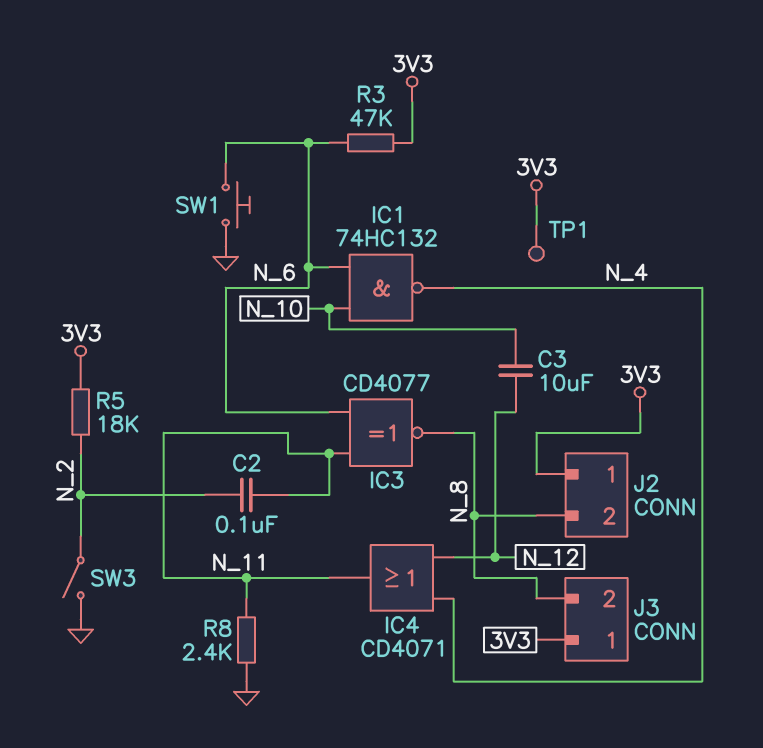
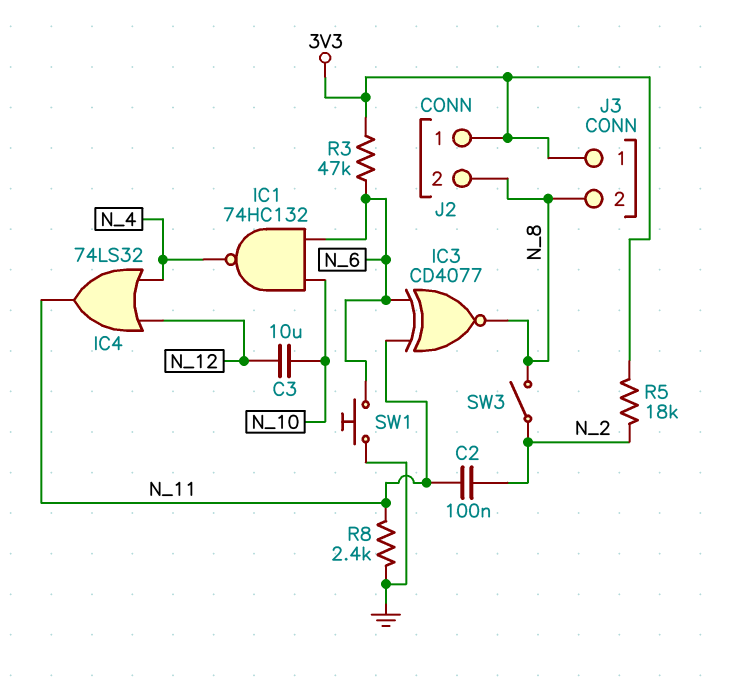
IC4: OR CD4071 (in N_4, in N_12, out N_11) -> OR 74LS32 (in N_4, in N_12, out N_11)
SW3: switch (GND, N_2) -> switch (N_2, N_8)
TP1: test point (3V3) -> none

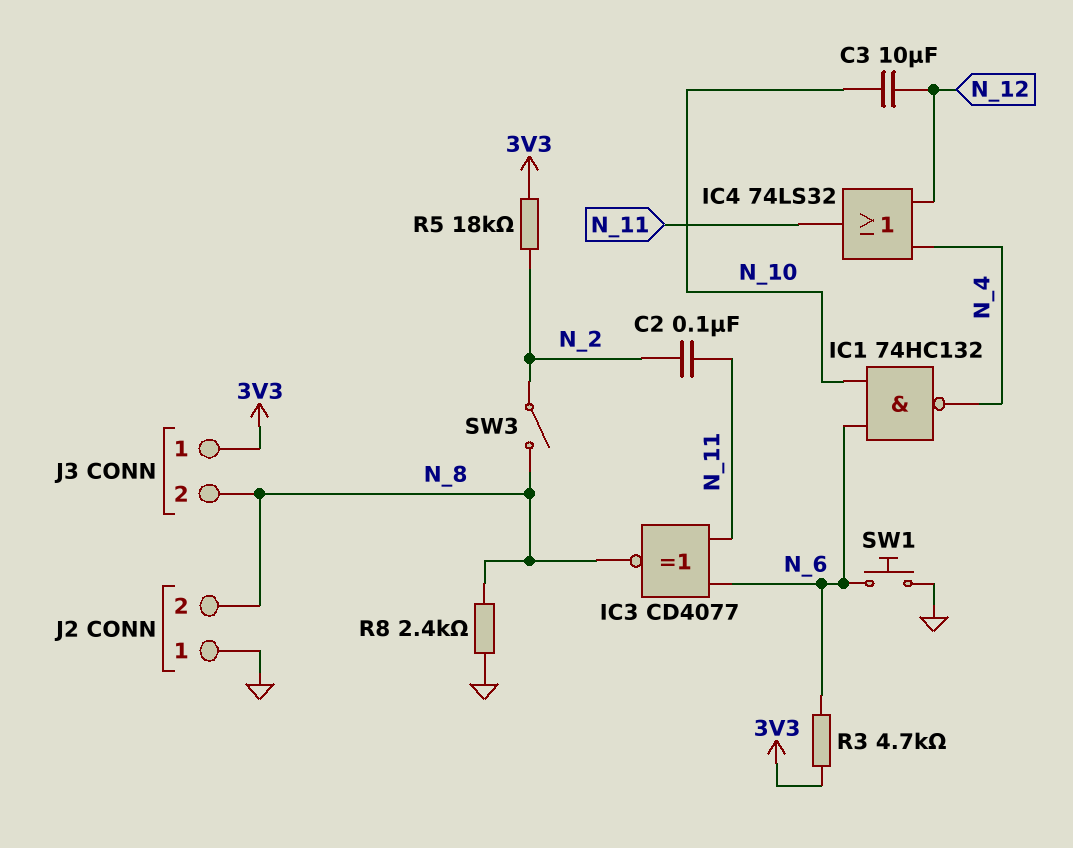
J2 pin 1: 3V3 -> GND
R3: 47k (3V3, N_6) -> 4.7k (3V3, N_6)
R8: 2.4k (GND, N_11) -> 2.4k (GND, N_8)

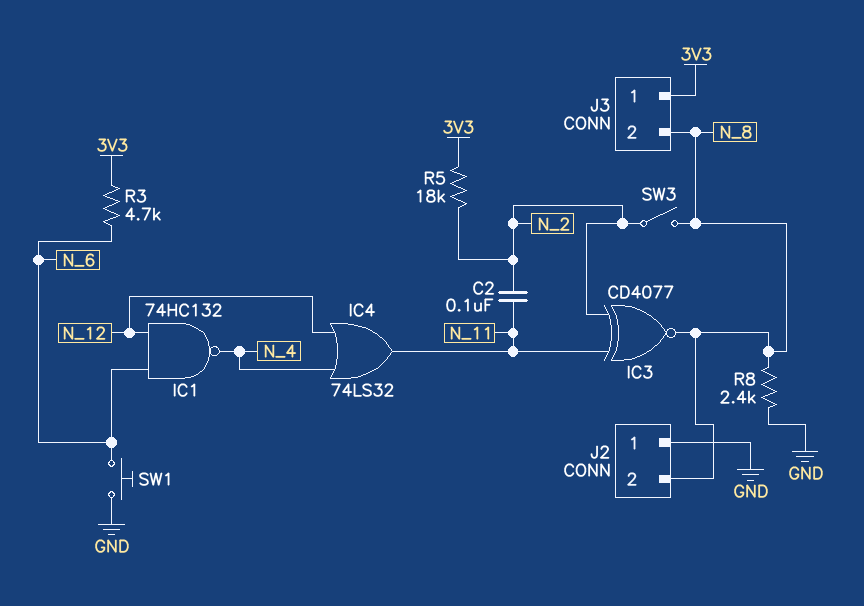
C3: 10uF (N_10, N_12) -> none
IC1: NAND 74HC132 (in N_6, in N_10, out N_4) -> NAND 74HC132 (in N_6, in N_12, out N_4)
IC3: XNOR CD4077 (in N_6, in N_11, out N_8) -> XNOR CD4077 (in N_2, in N_11, out N_8)

